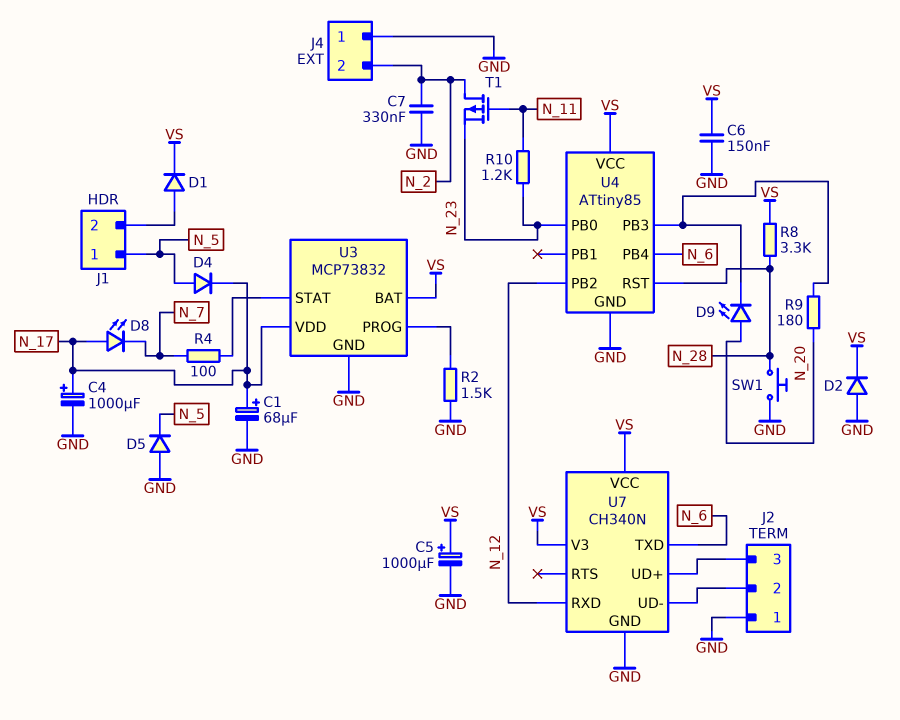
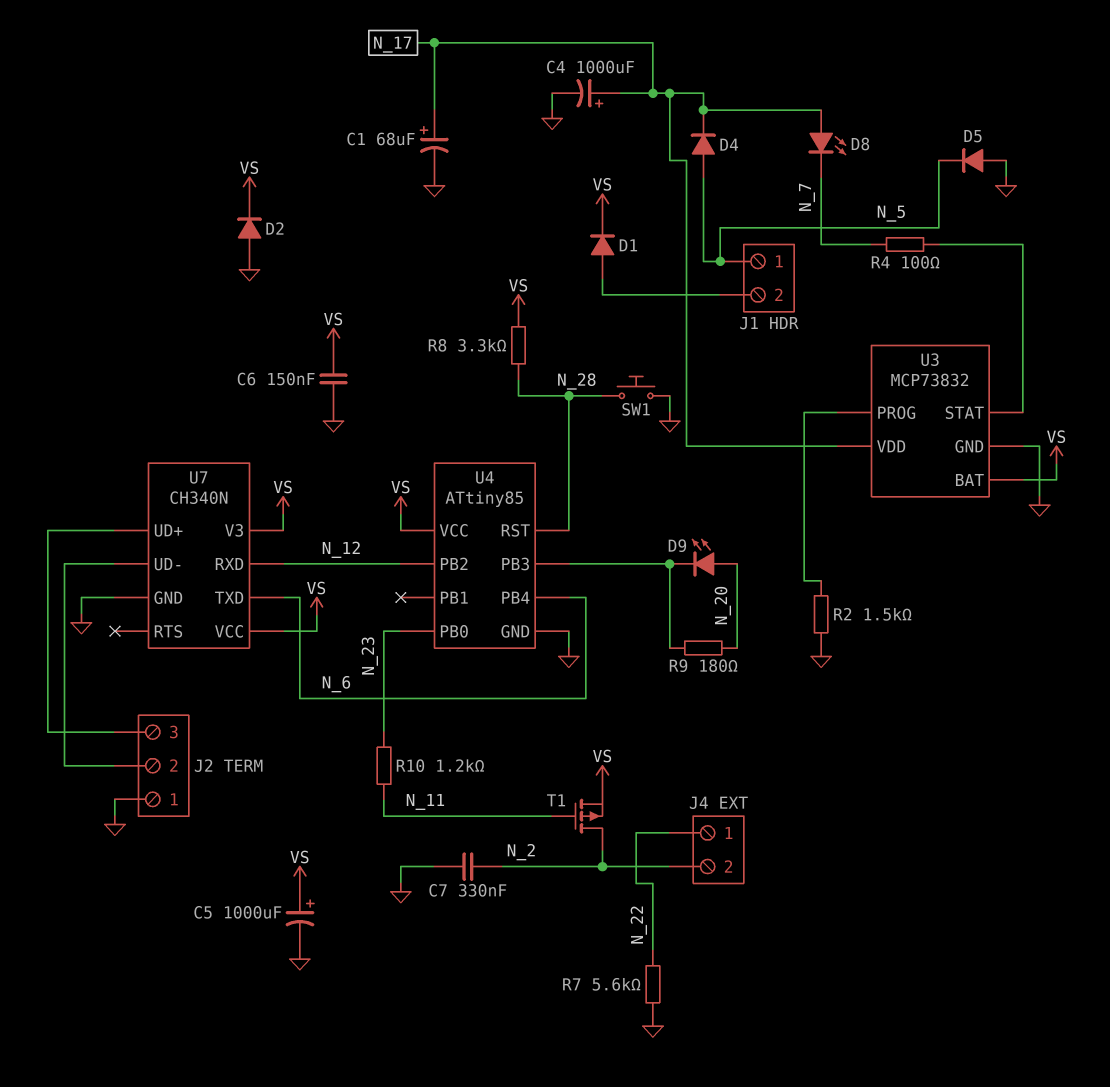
J4 pin 1: GND -> N_22
R7: none -> 5.6k (GND, N_22)
T1: PMOS (G N_11, D N_2, S N_23) -> PMOS (G N_11, D N_2, S VS)

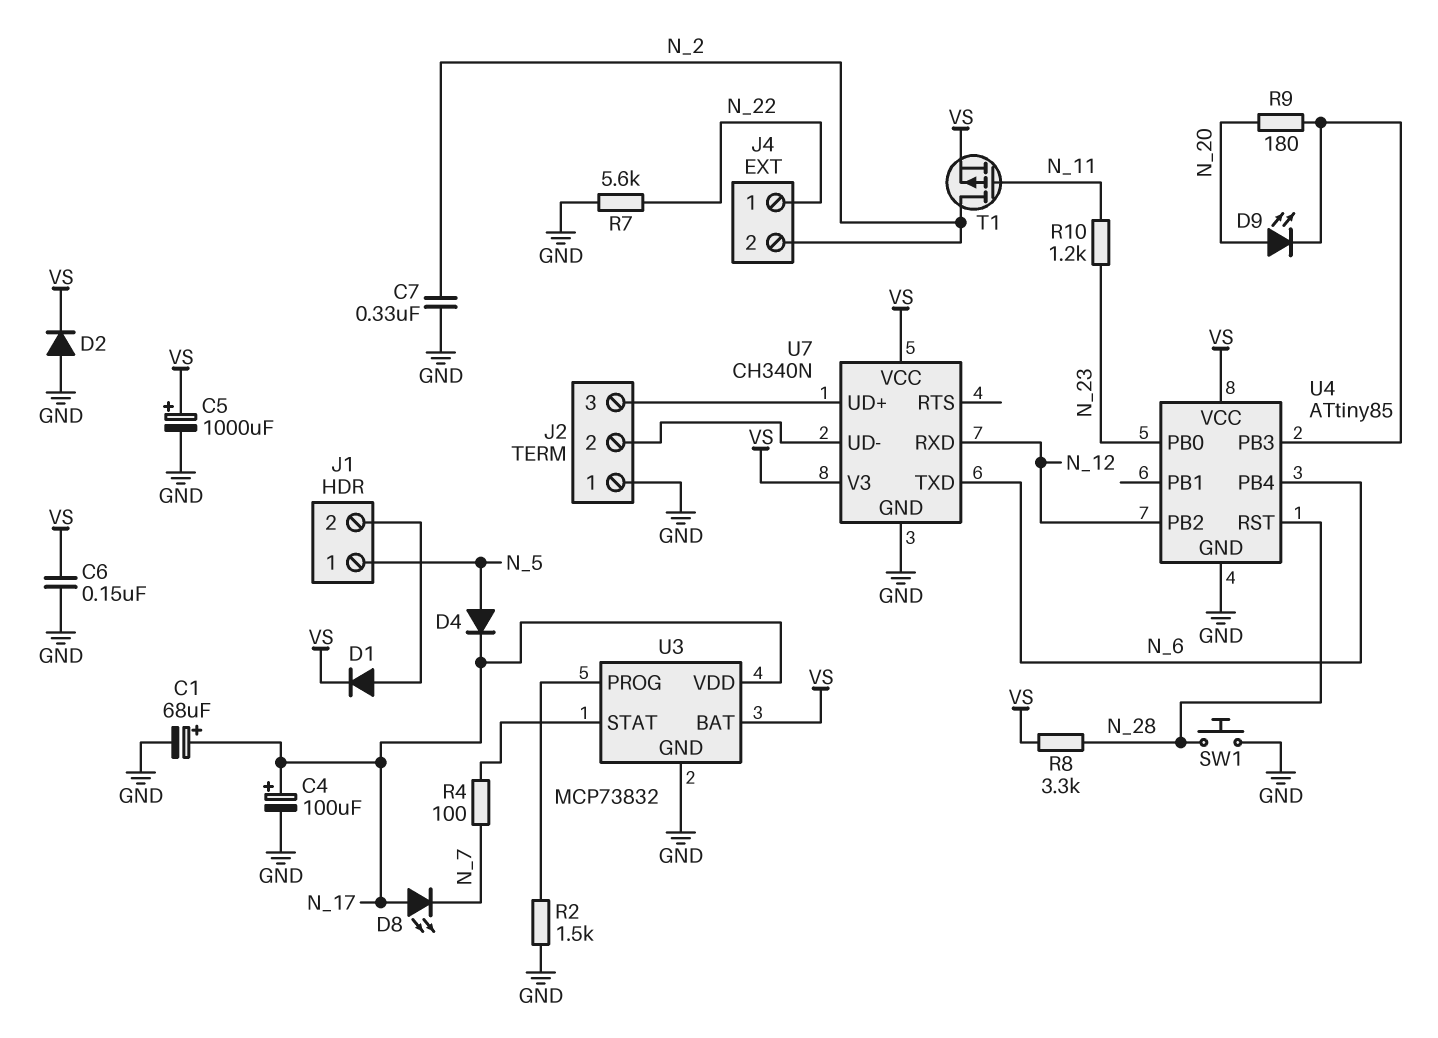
C4: 1000uF (plus N_17, minus GND) -> 100uF (plus N_17, minus GND)
D5: diode (A GND, K N_5) -> none

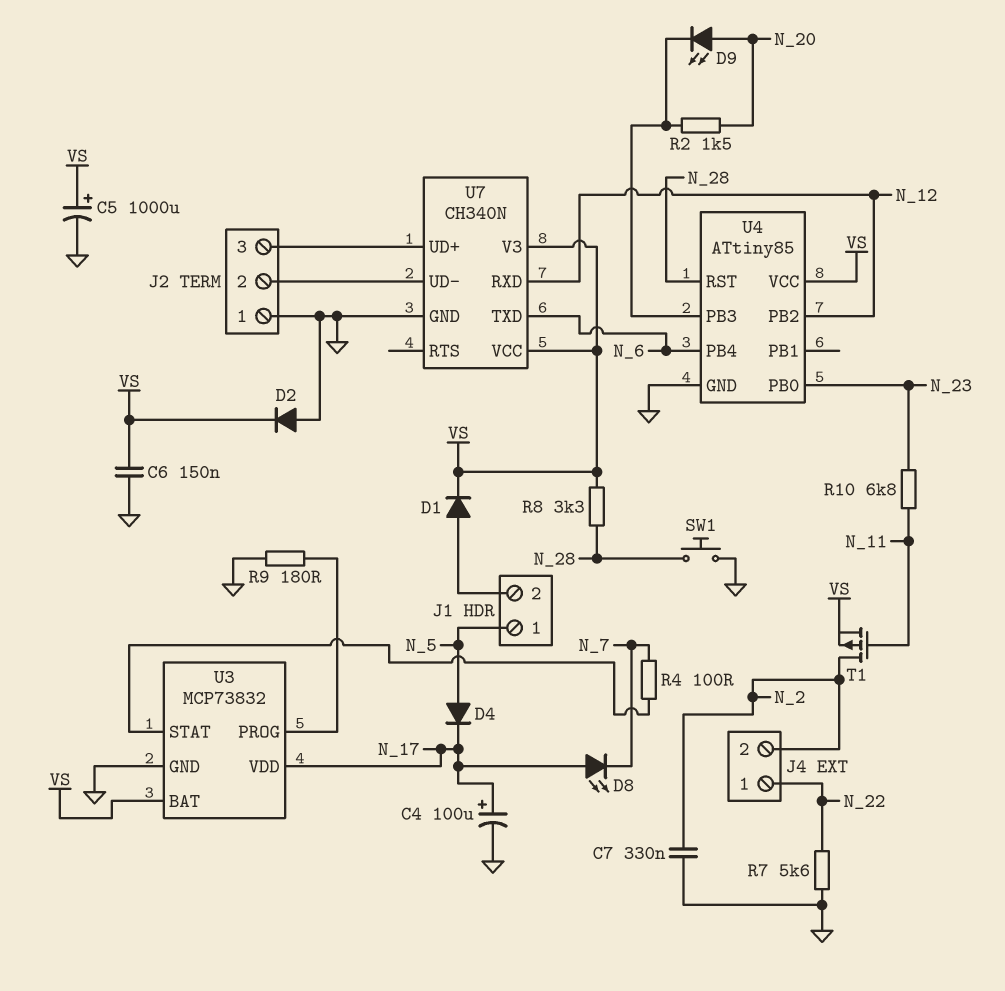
C1: 68uF (plus N_17, minus GND) -> none
R2: 1.5k (GND, U3/PROG) -> 1.5k (N_20, U4/PB3)
R9: 180 (N_20, U4/PB3) -> 180 (GND, U3/PROG)
R10: 1.2k (N_11, N_23) -> 6.8k (N_11, N_23)

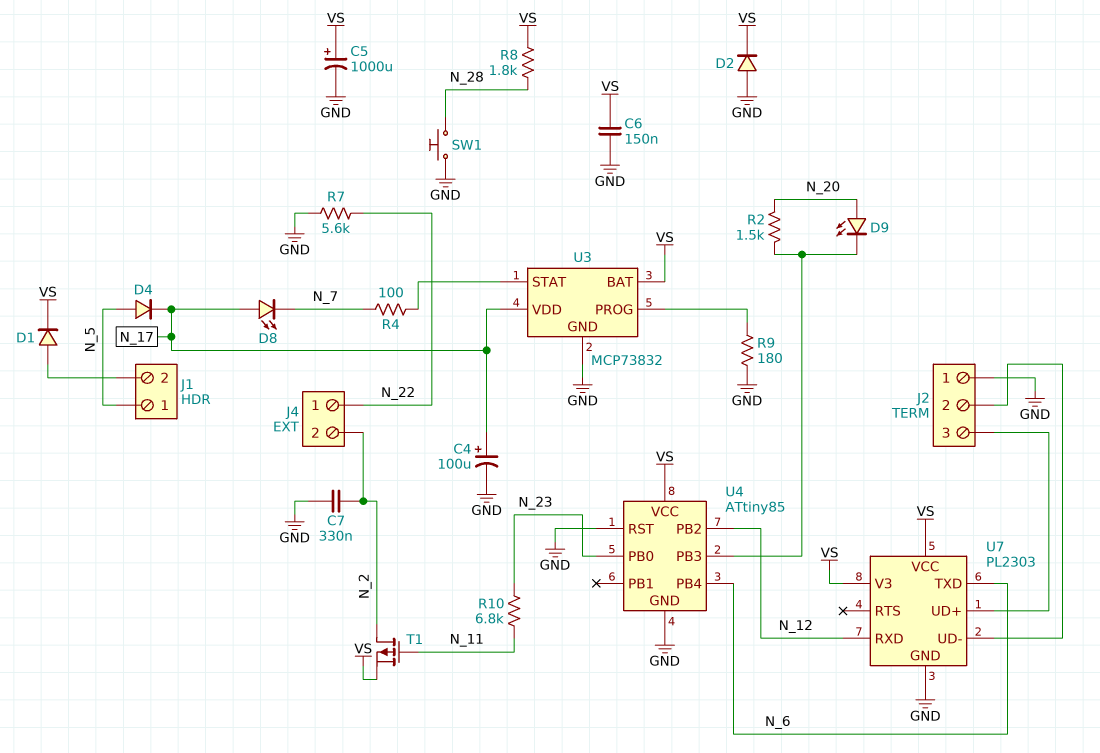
R8: 3.3k (N_28, VS) -> 1.8k (N_28, VS)
U4 pin RST: N_28 -> GND
U7: CH340N -> PL2303

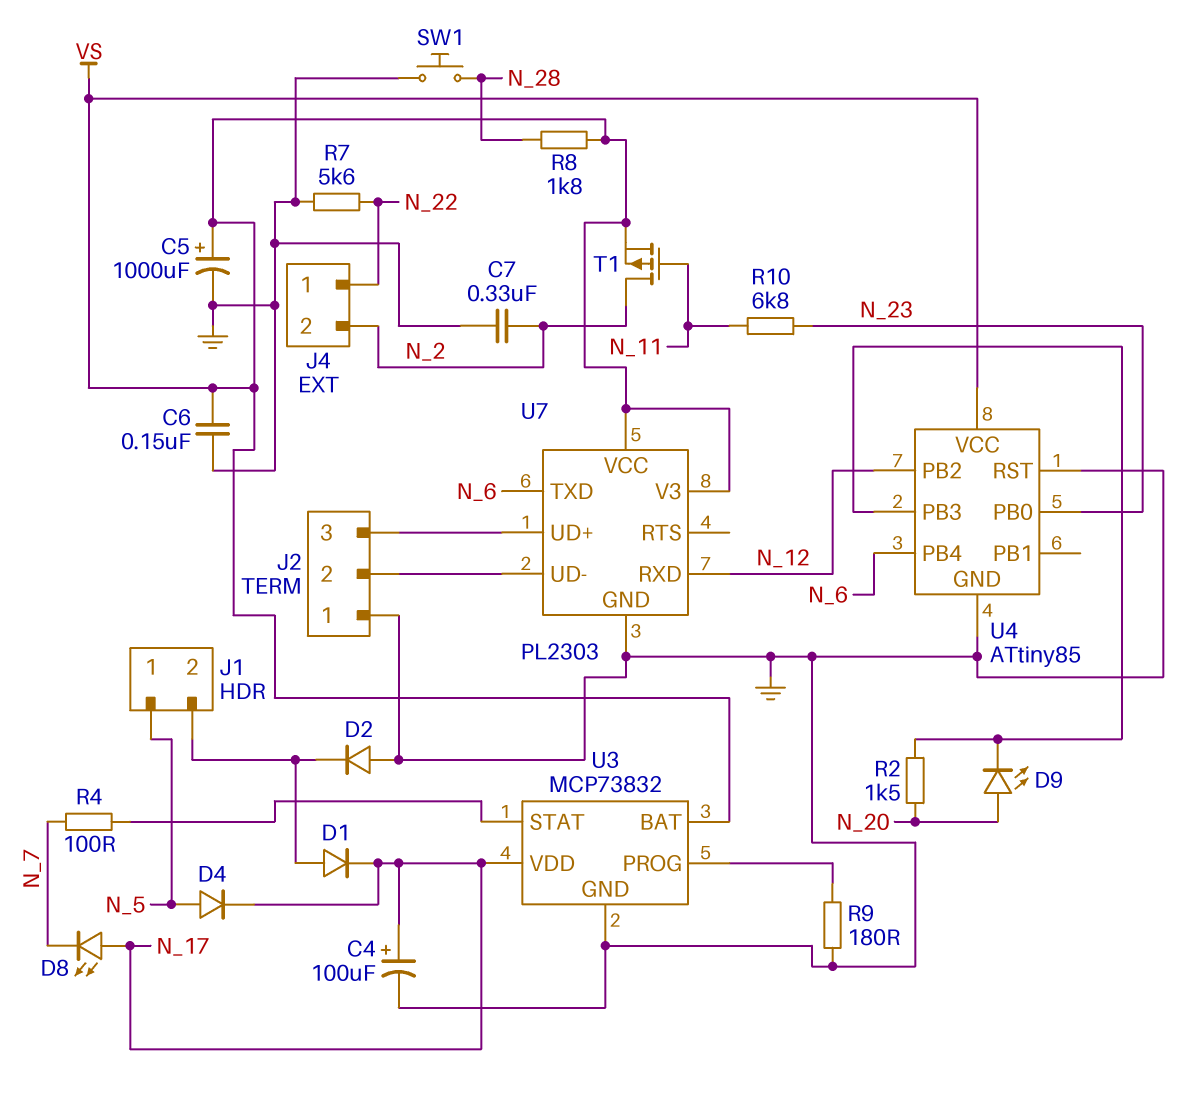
D1: diode (A J1/2, K VS) -> diode (A J1/2, K N_17)
D2: diode (A GND, K VS) -> diode (A GND, K J1/2)

